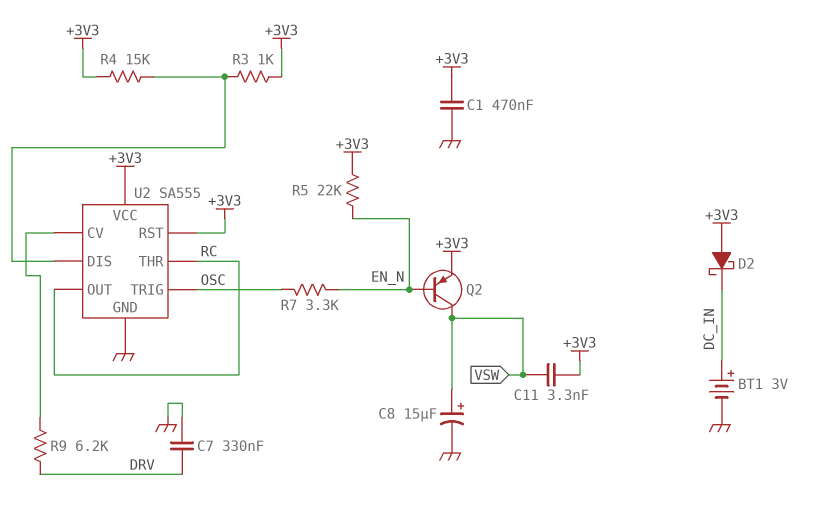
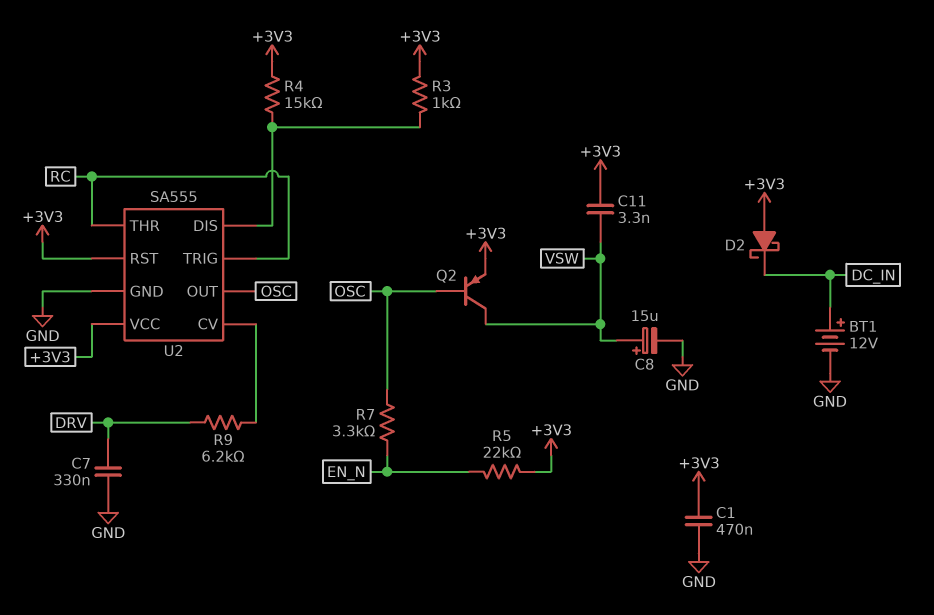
BT1: 3V (plus DC_IN, minus GND) -> 12V (plus DC_IN, minus GND)
Q2: PNP (B EN_N, C VSW, E +3V3) -> PNP (B OSC, C VSW, E +3V3)
U2 pin OUT: RC -> OSC
U2 pin TRIG: OSC -> RC

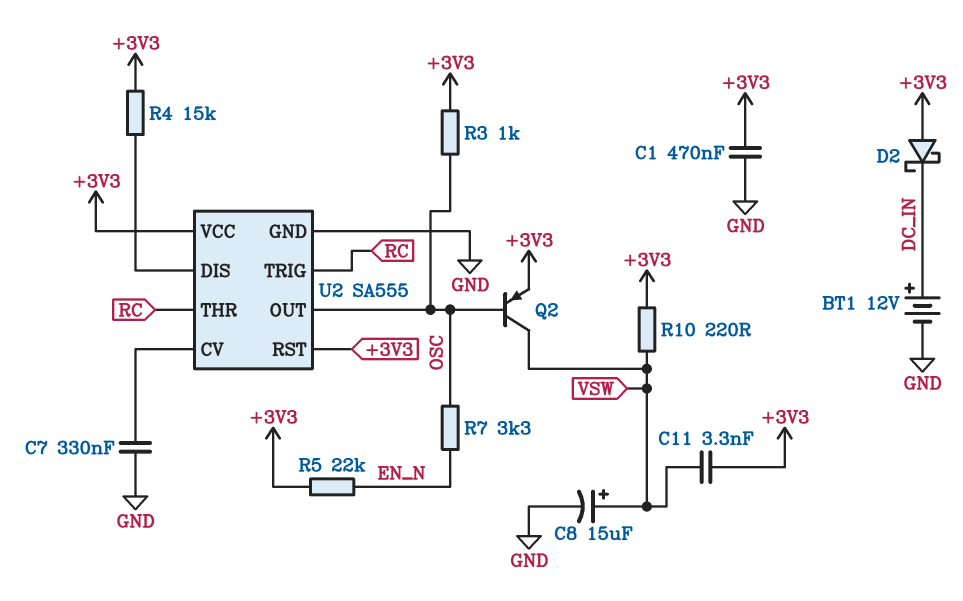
C7: 330nF (DRV, GND) -> 330nF (GND, U2/CV)
R3: 1k (+3V3, U2/DIS) -> 1k (+3V3, OSC)
R9: 6.2k (DRV, U2/CV) -> none
R10: none -> 220 (+3V3, VSW)

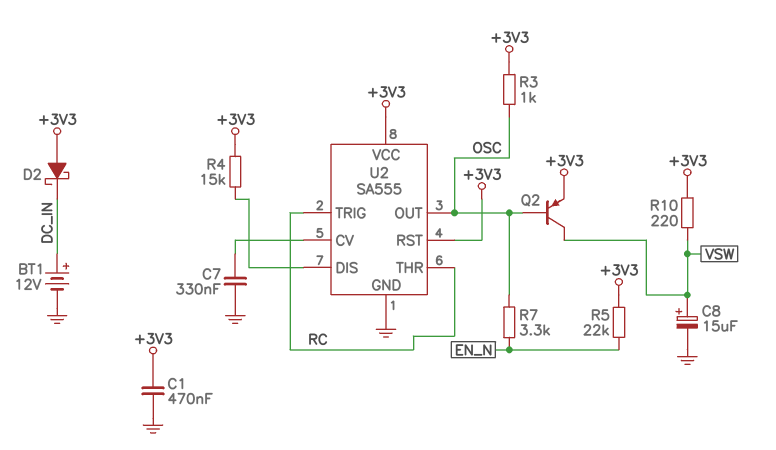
C11: 3.3nF (+3V3, VSW) -> none

